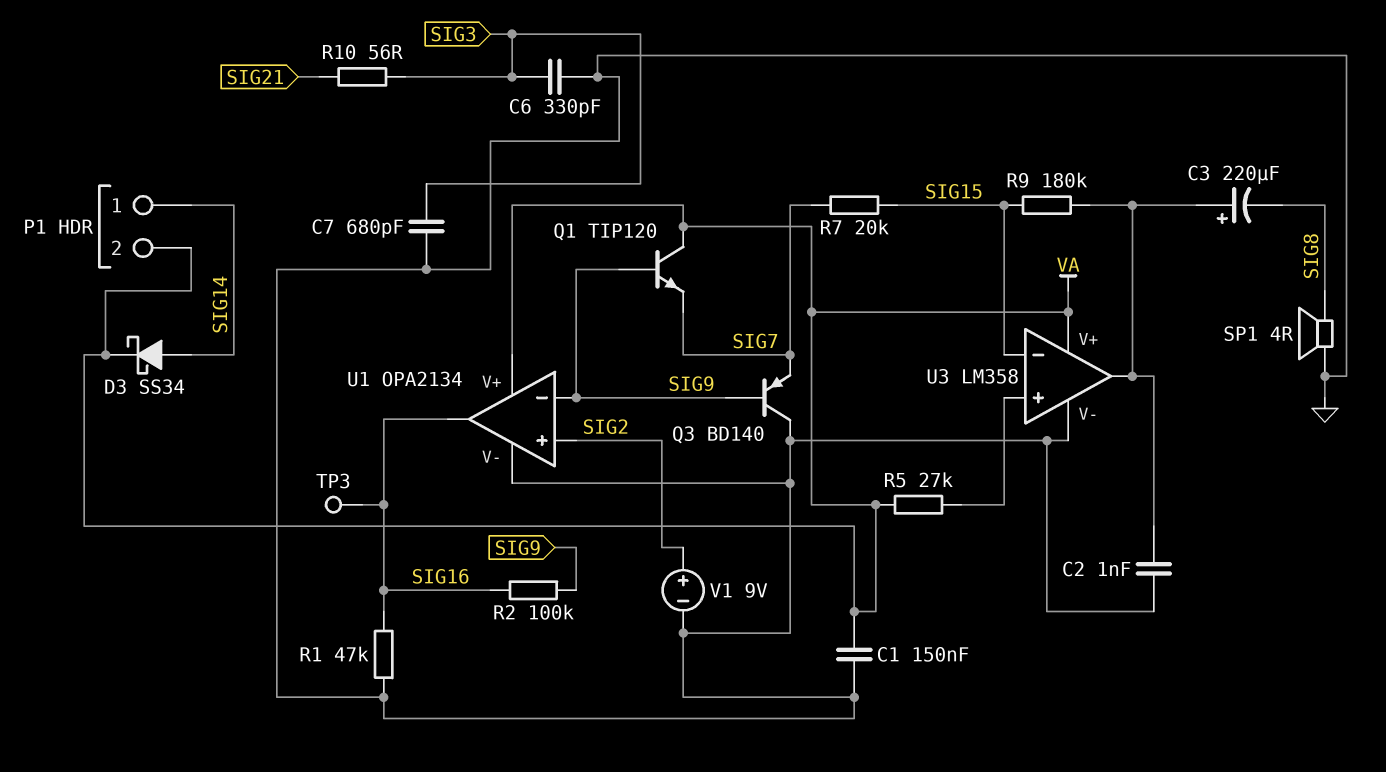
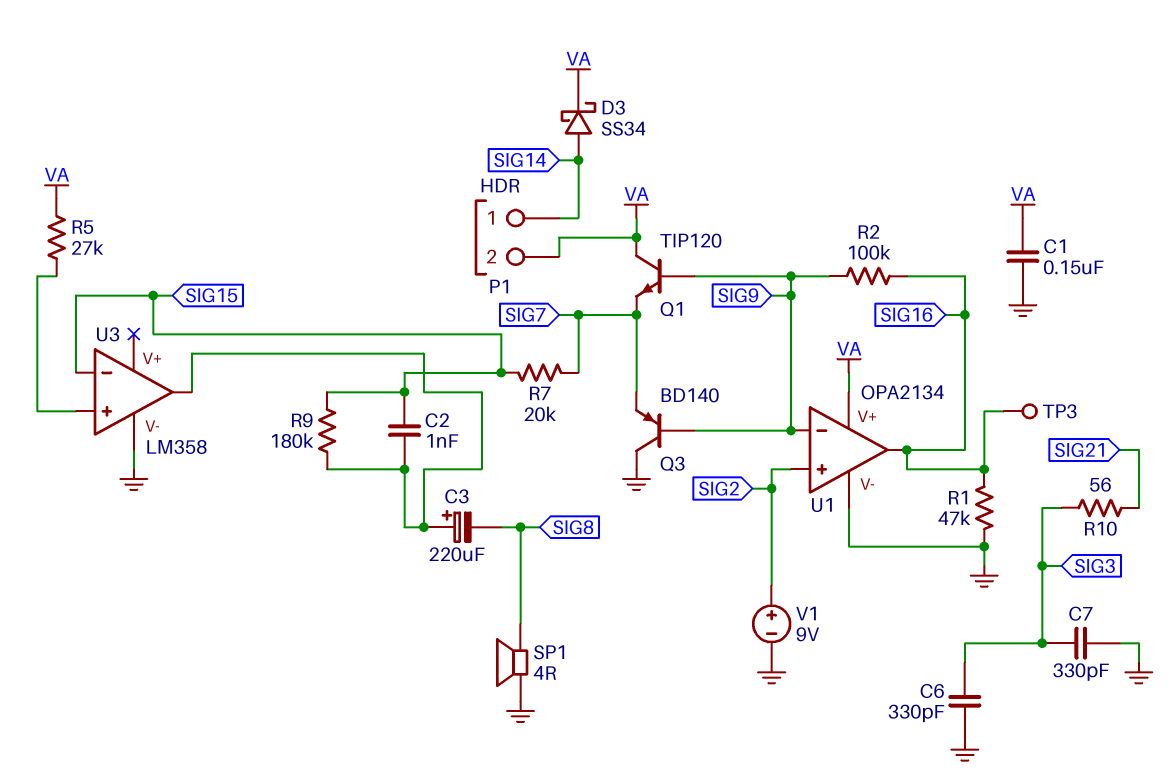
C2: 1nF (GND, U3/out) -> 1nF (SIG15, U3/out)
C7: 680pF (GND, SIG3) -> 330pF (GND, SIG3)
U3 pin V+: VA -> none

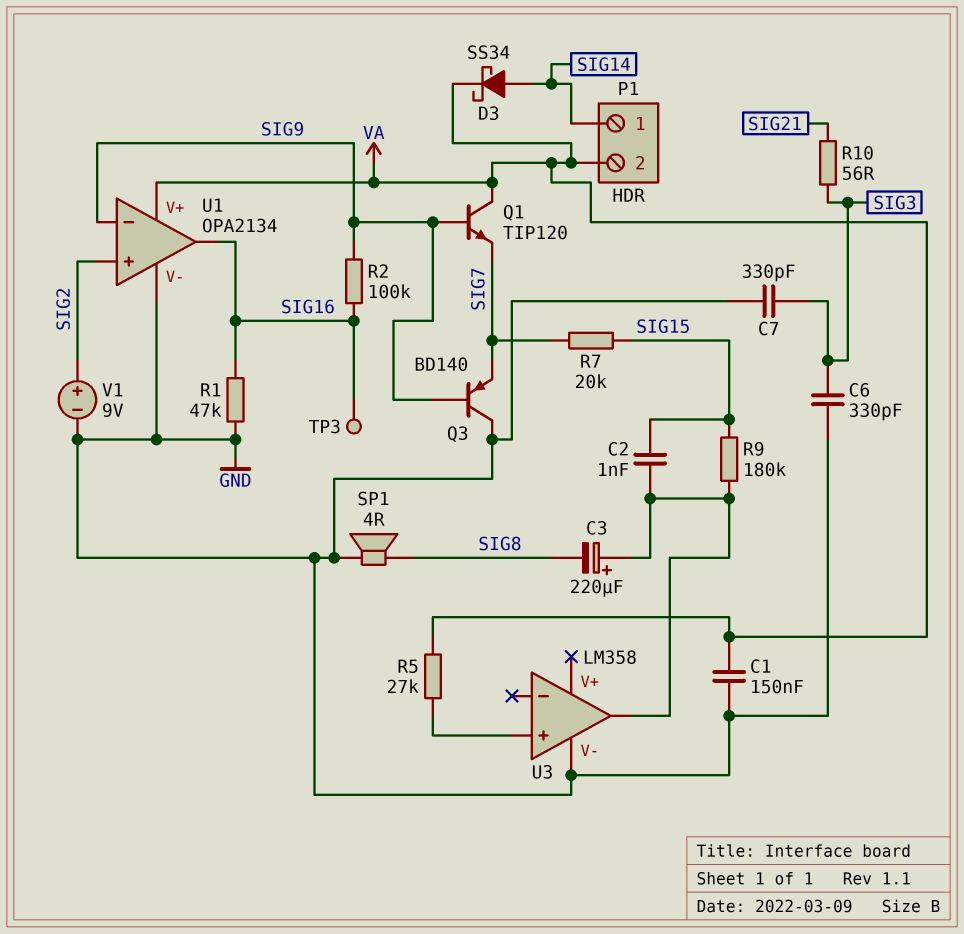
U3 pin in-: SIG15 -> none

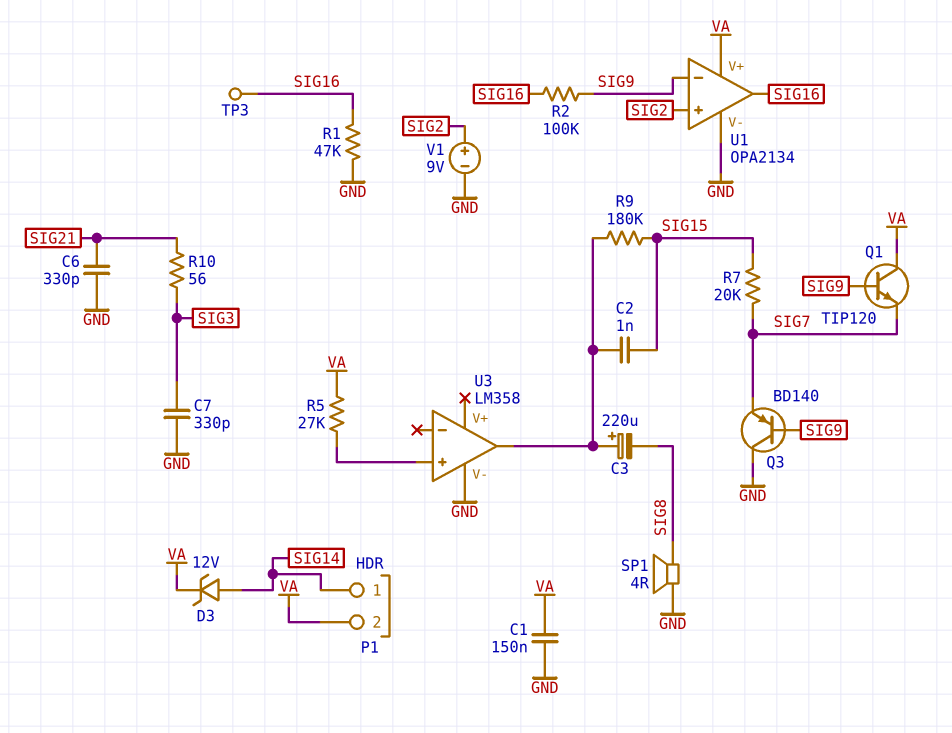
C6: 330pF (GND, SIG3) -> 330pF (GND, SIG21)
D3: schottky SS34 (A SIG14, K VA) -> zener 12V (A SIG14, K VA)

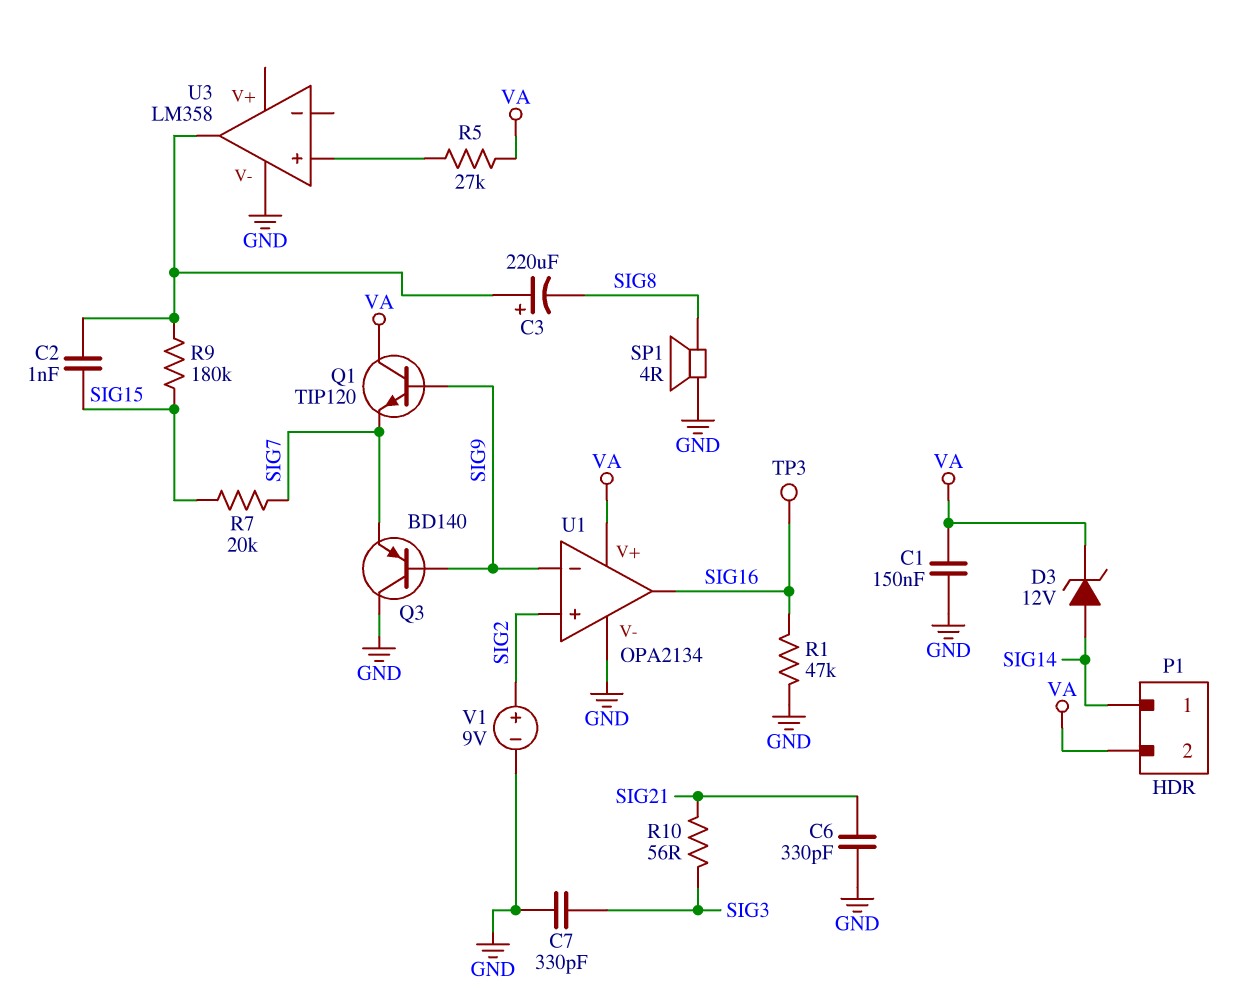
R2: 100k (SIG9, SIG16) -> none

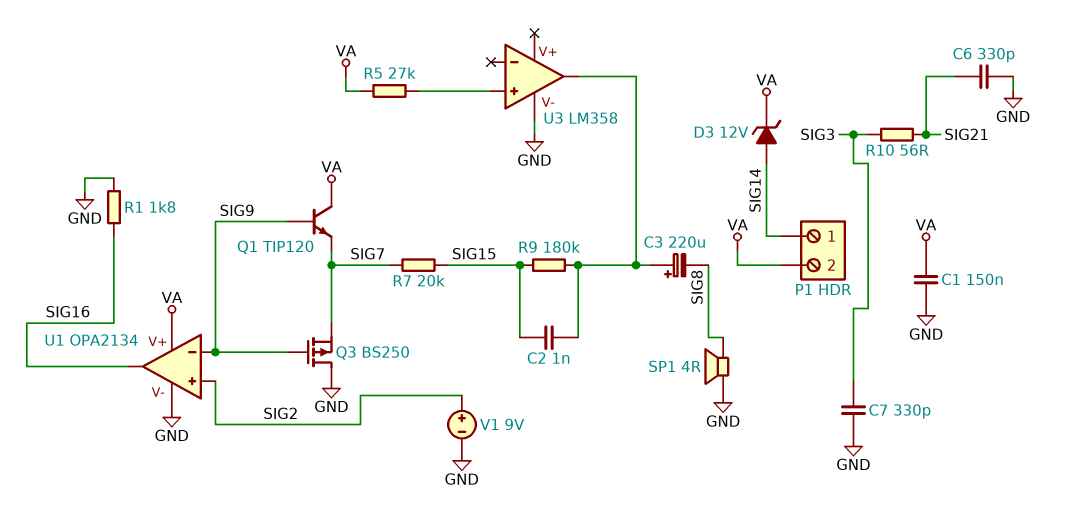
Q3: PNP BD140 (B SIG9, C GND, E SIG7) -> PMOS BS250 (G SIG9, D GND, S SIG7)
R1: 47k (GND, SIG16) -> 1.8k (GND, SIG16)
TP3: test point (SIG16) -> none

